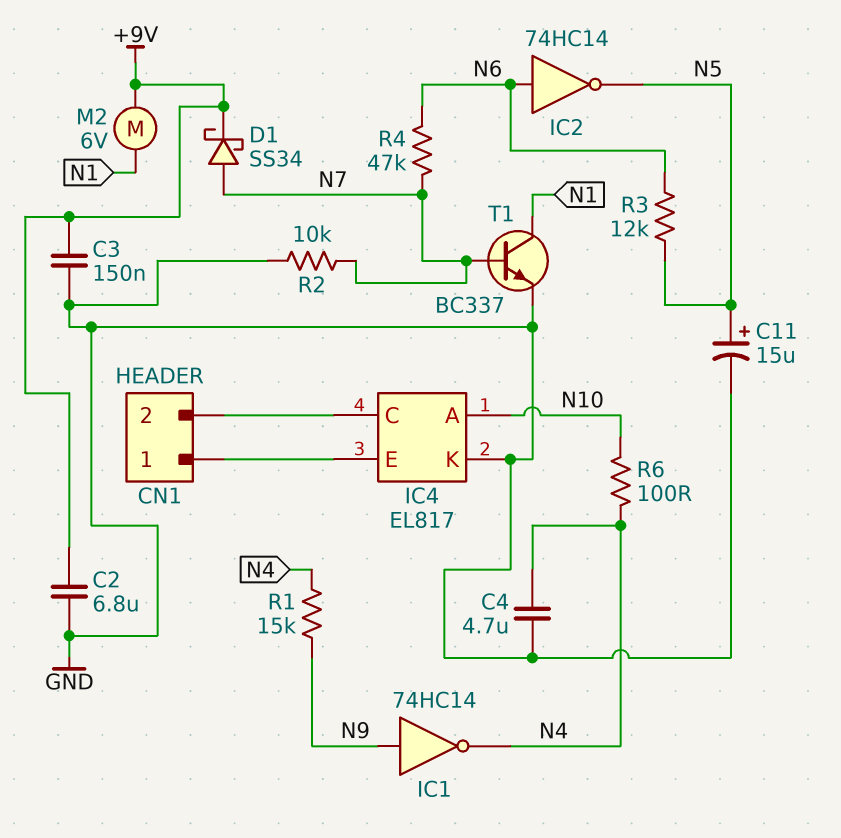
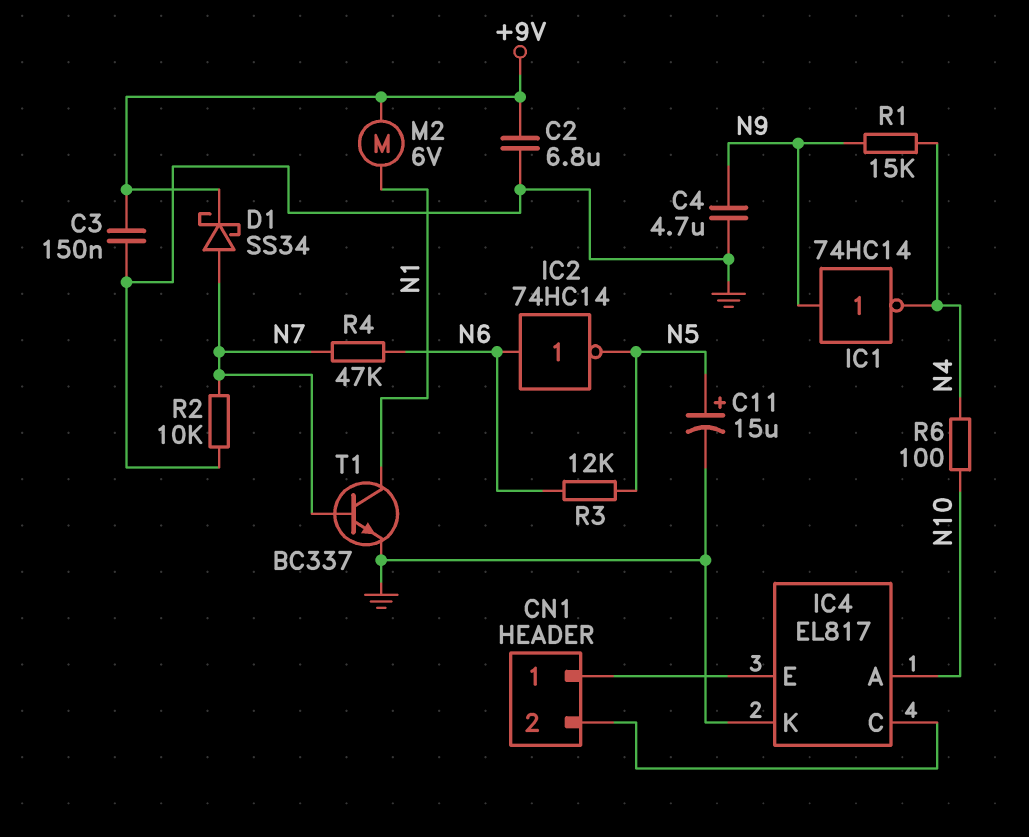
C4: 4.7uF (GND, N4) -> 4.7uF (GND, N9)

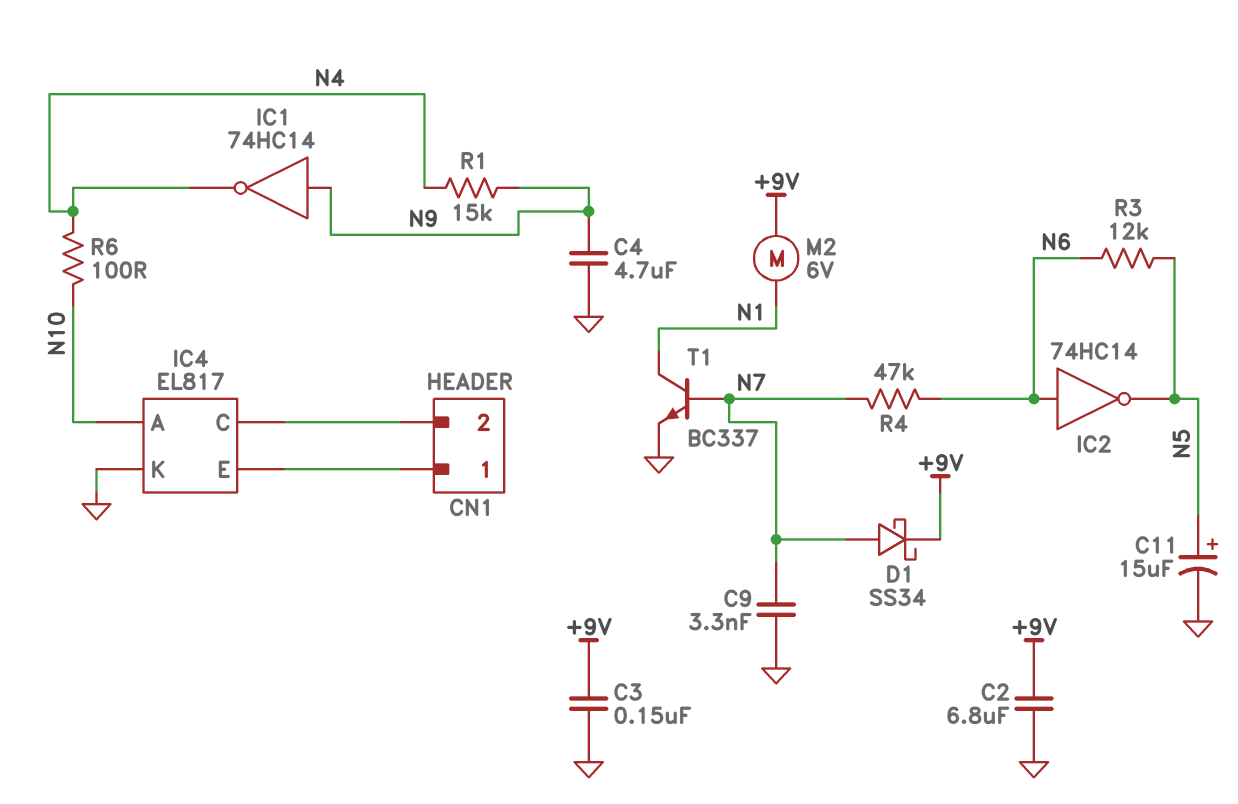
C9: none -> 3.3nF (GND, N7)
R2: 10k (GND, N7) -> none

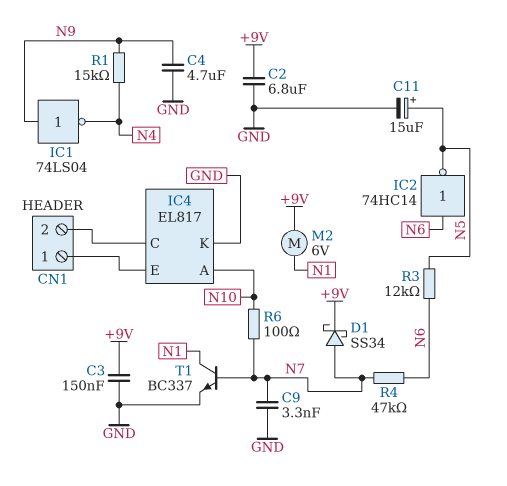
IC1: NOT 74HC14 (in N9, out N4) -> NOT 74LS04 (in N9, out N4)
R6: 100 (N4, N10) -> 100 (N7, N10)

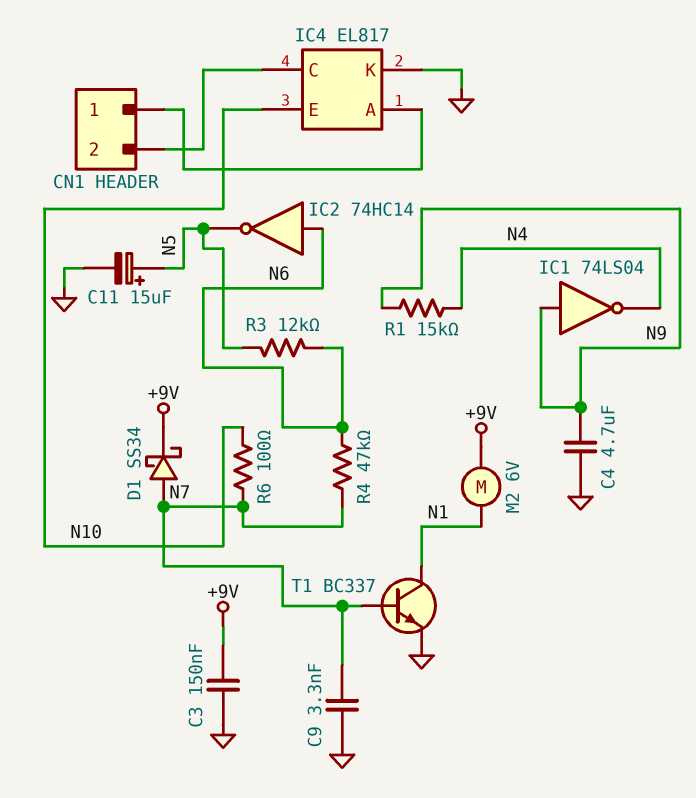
C2: 6.8uF (+9V, GND) -> none
IC4 pin A: N10 -> CN1/1
IC4 pin E: CN1/1 -> N10

